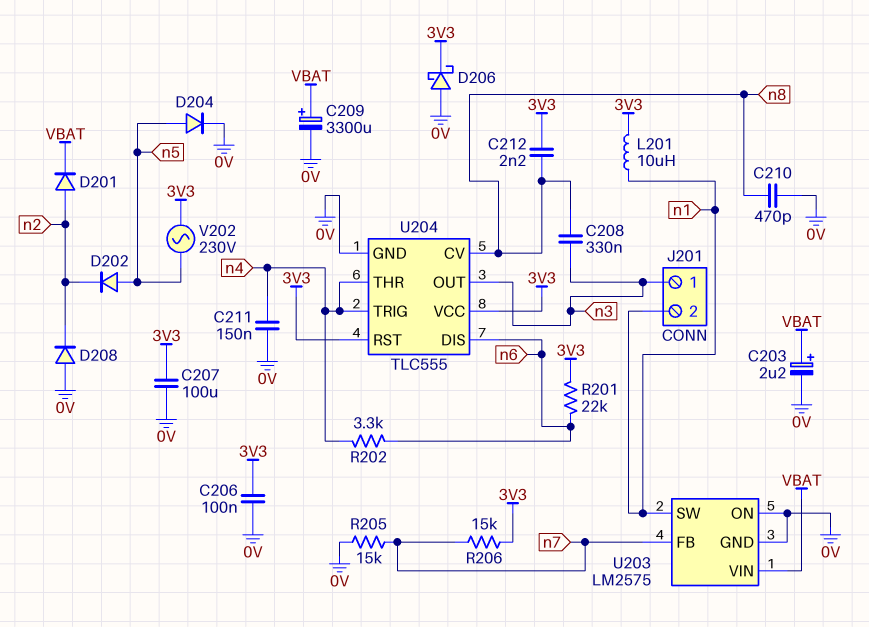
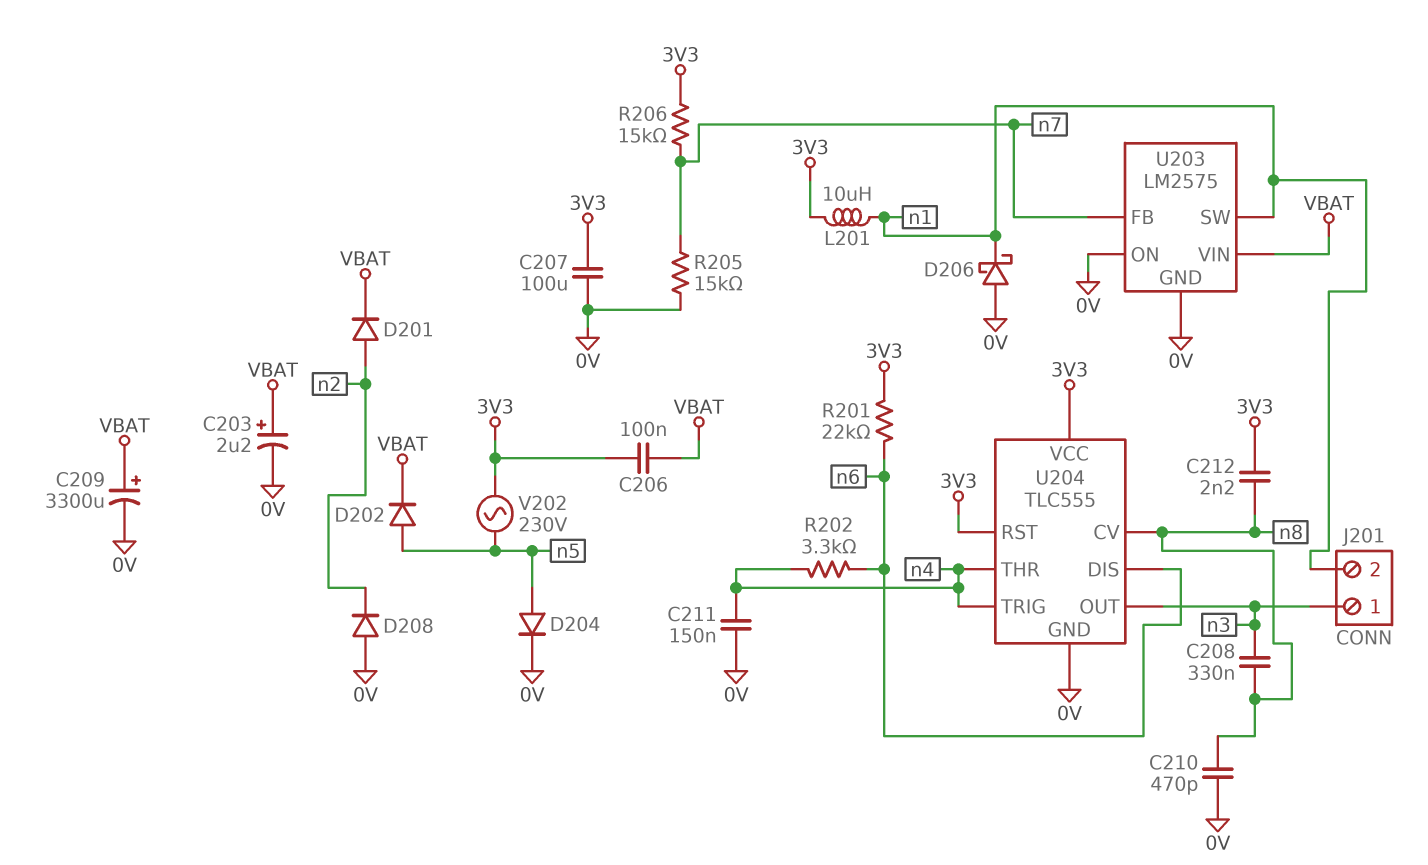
C206: 100nF (0V, 3V3) -> 100nF (3V3, VBAT)
D202: diode (A n5, K n2) -> diode (A n5, K VBAT)
D206: schottky (A 0V, K 3V3) -> schottky (A 0V, K n1)

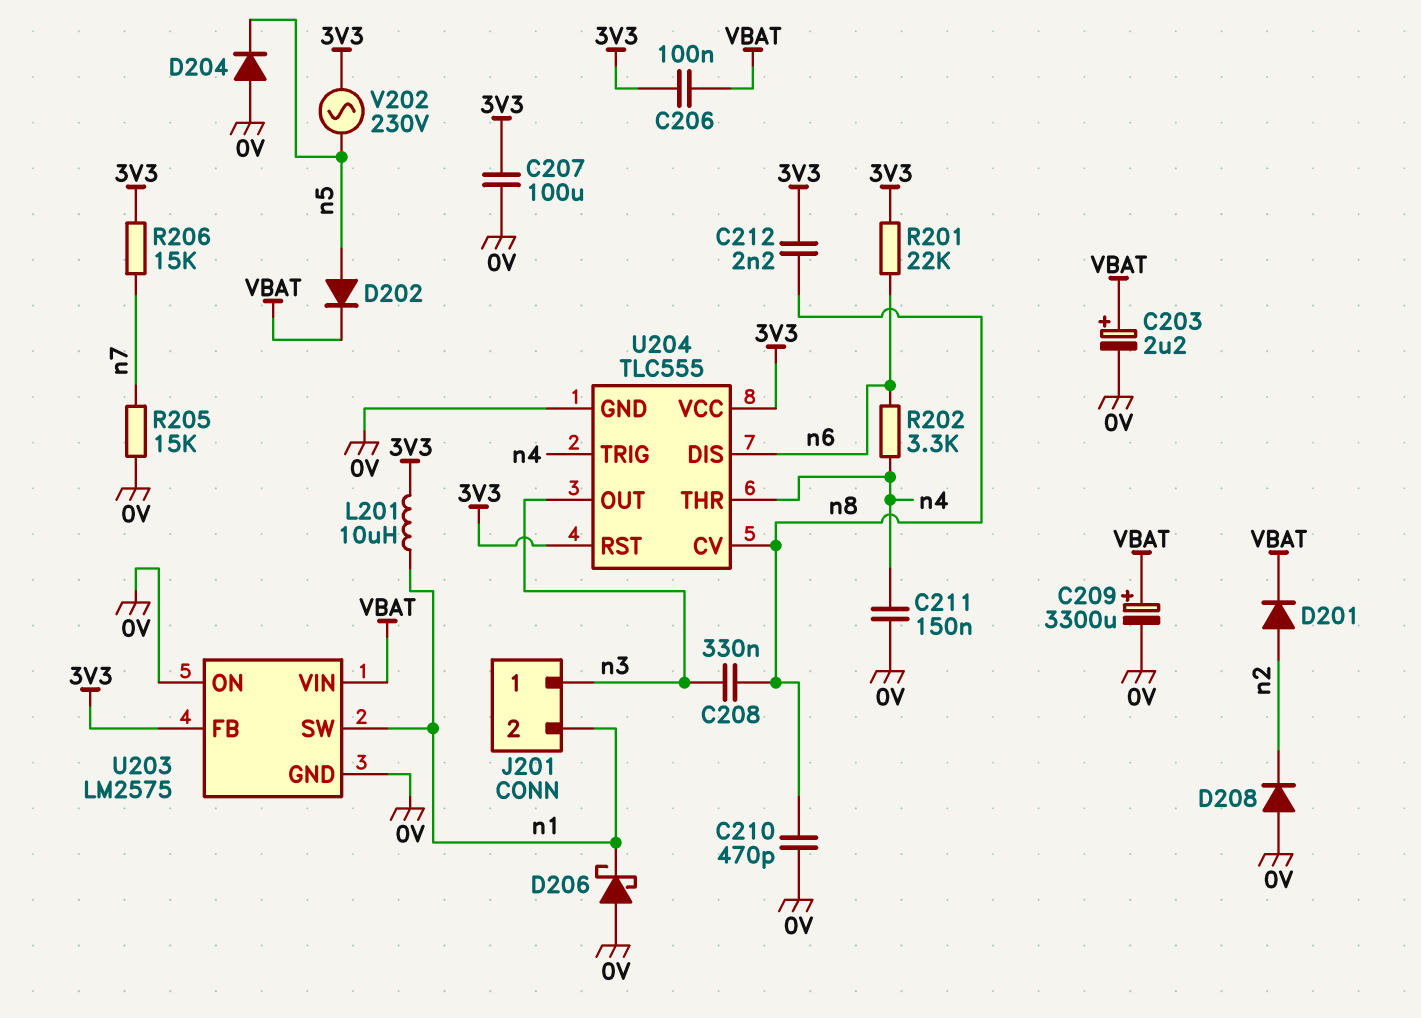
D204: diode (A n5, K 0V) -> diode (A 0V, K n5)
U203 pin FB: n7 -> 3V3

